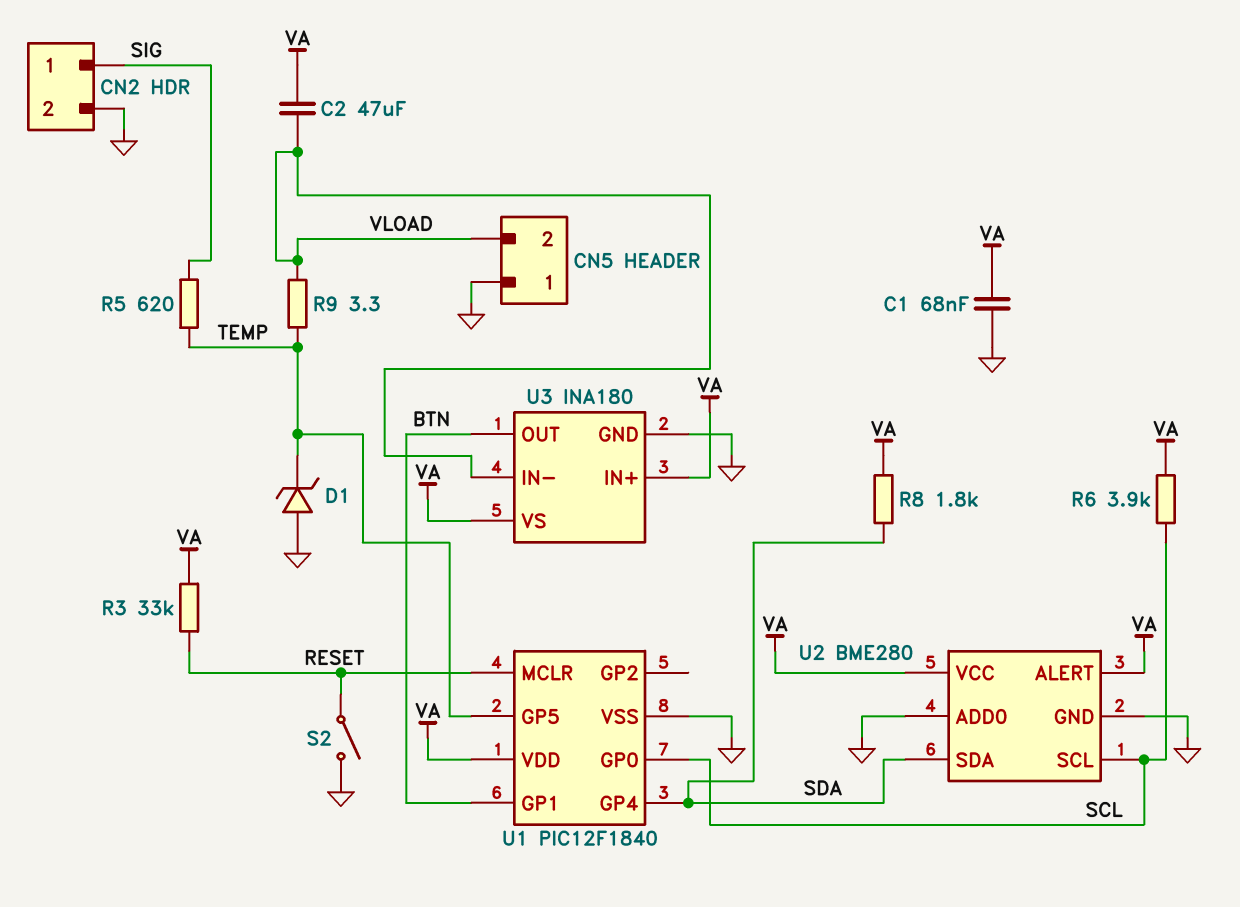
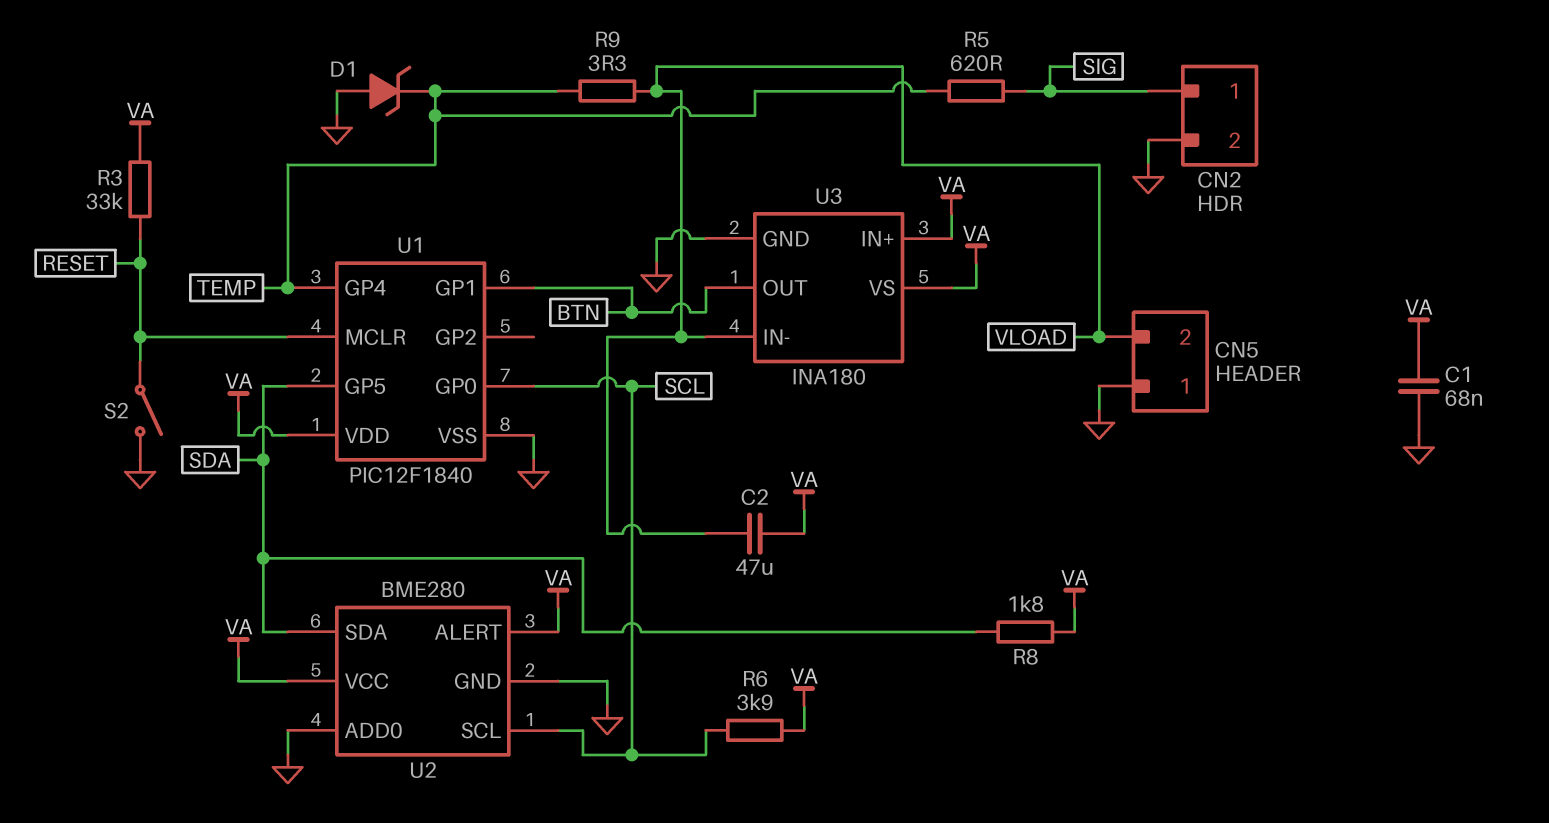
U1 pin GP4: SDA -> TEMP
U1 pin GP5: TEMP -> SDA

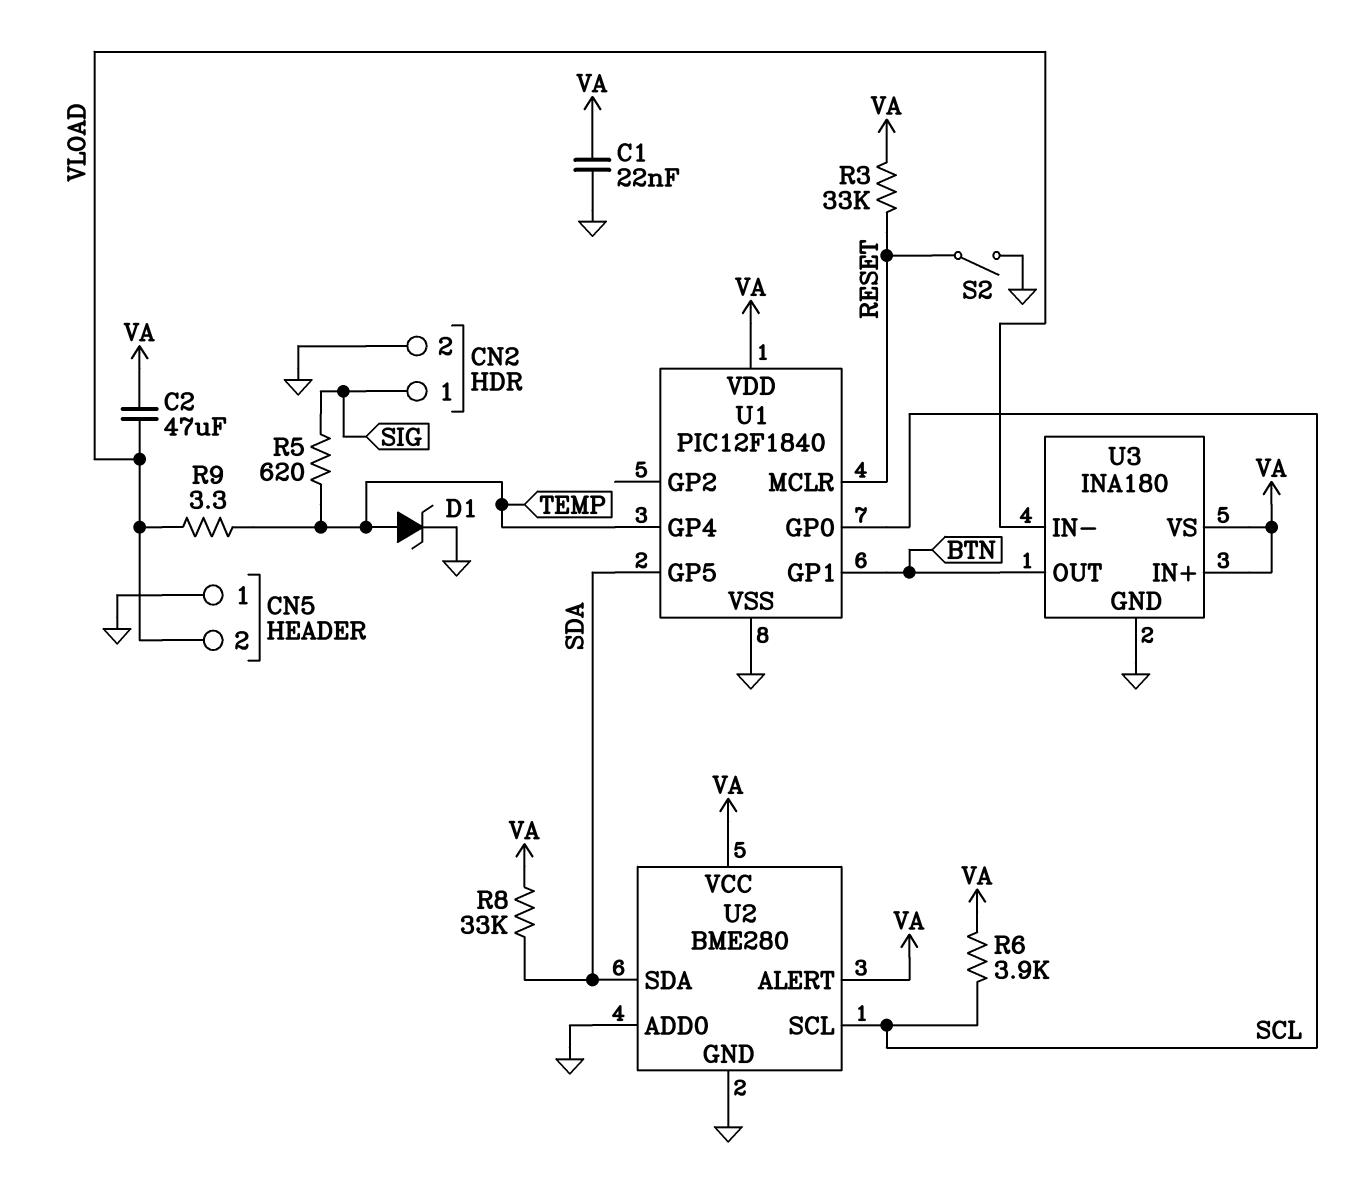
C1: 68nF (GND, VA) -> 22nF (GND, VA)
D1: zener (A GND, K TEMP) -> zener (A TEMP, K GND)
R8: 1.8k (SDA, VA) -> 33k (SDA, VA)

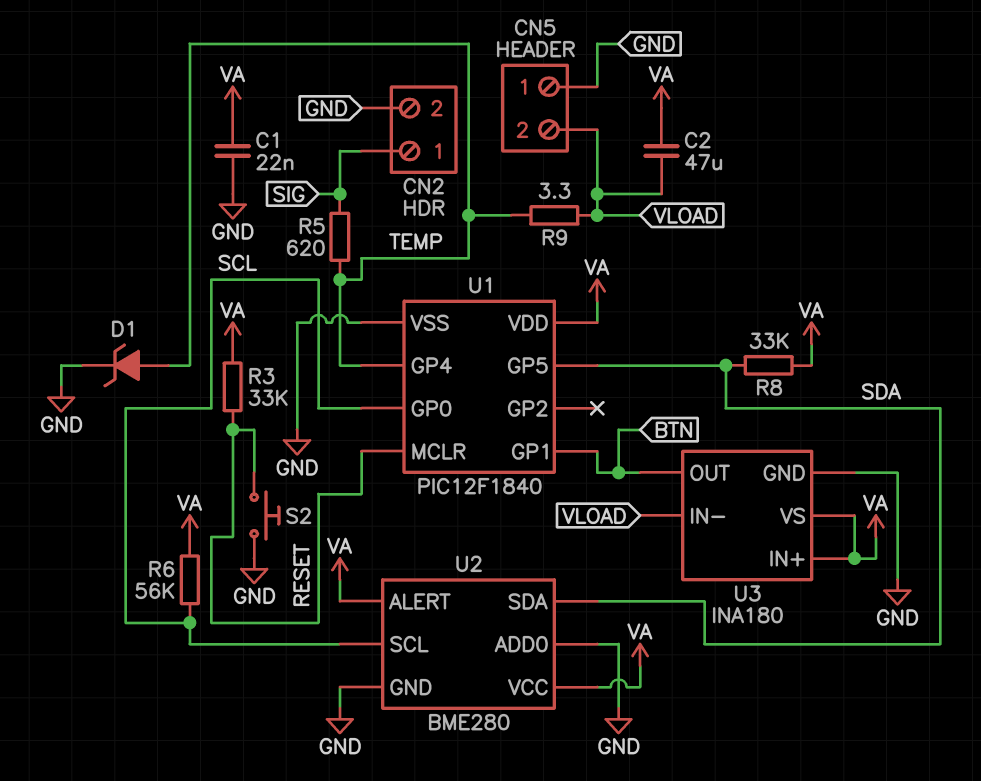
R6: 3.9k (SCL, VA) -> 56k (SCL, VA)
S2: switch (GND, RESET) -> button (GND, RESET)

